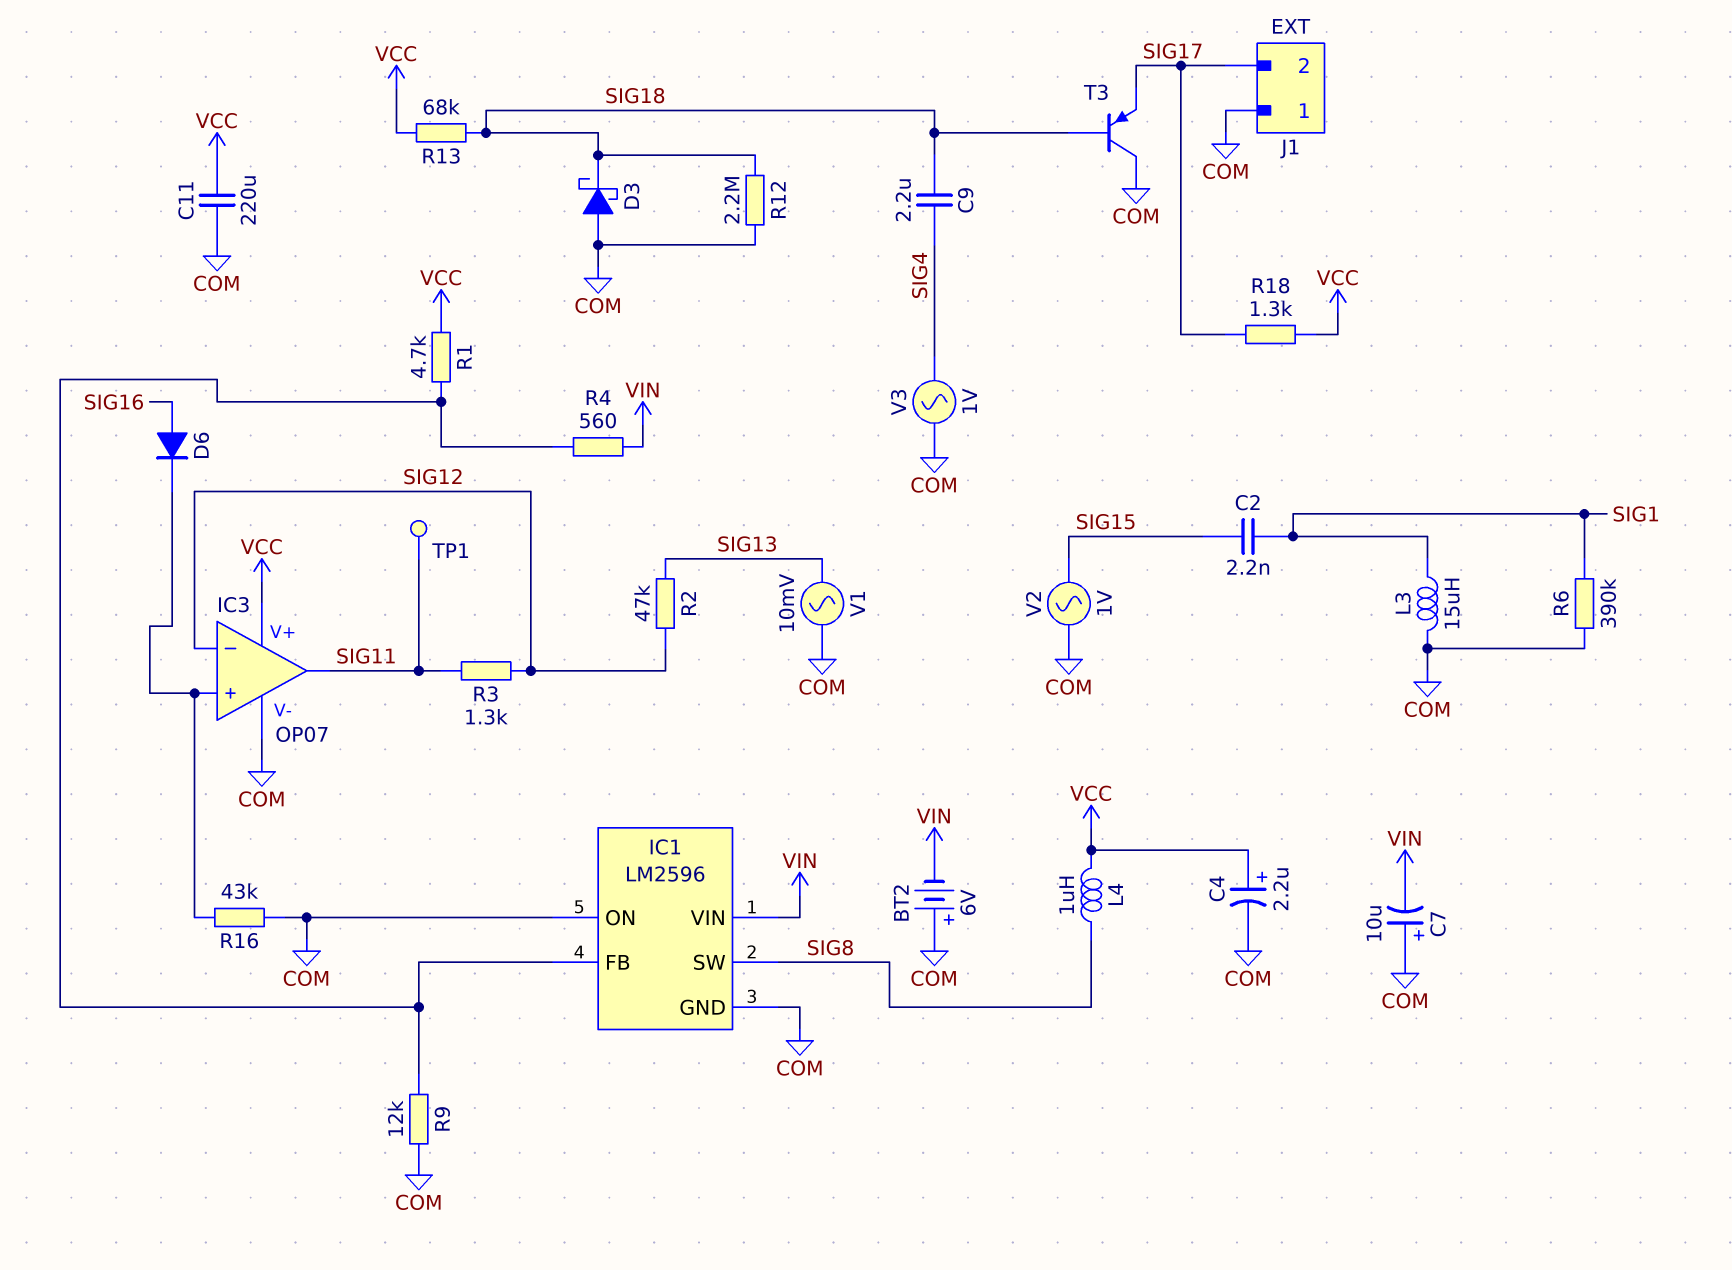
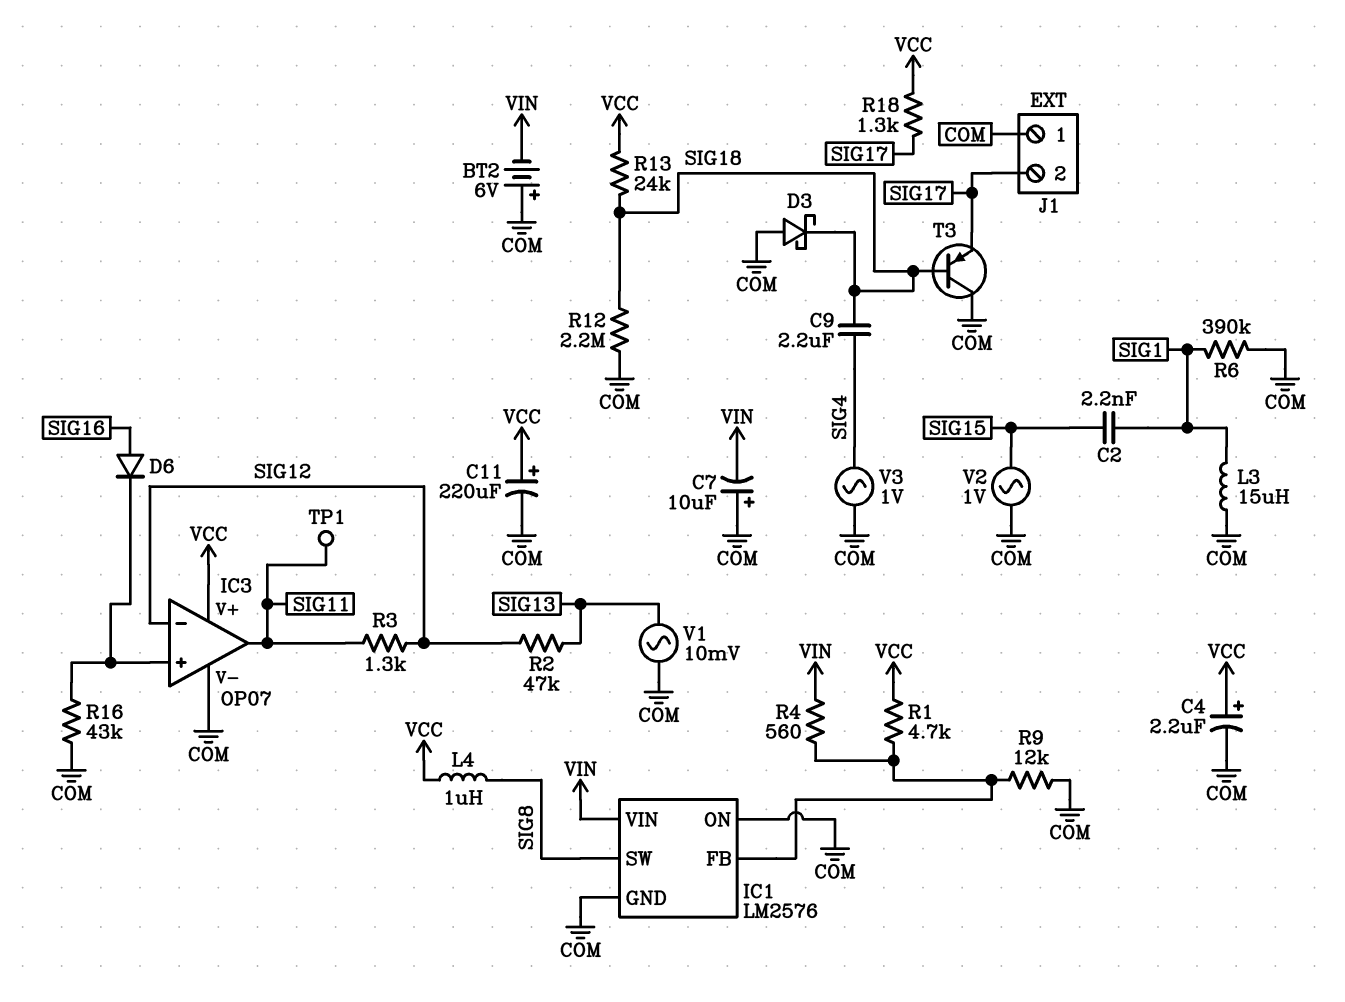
C11: 220uF (COM, VCC) -> 220uF (plus VCC, minus COM)
IC1: LM2596 -> LM2576
R13: 68k (SIG18, VCC) -> 24k (SIG18, VCC)

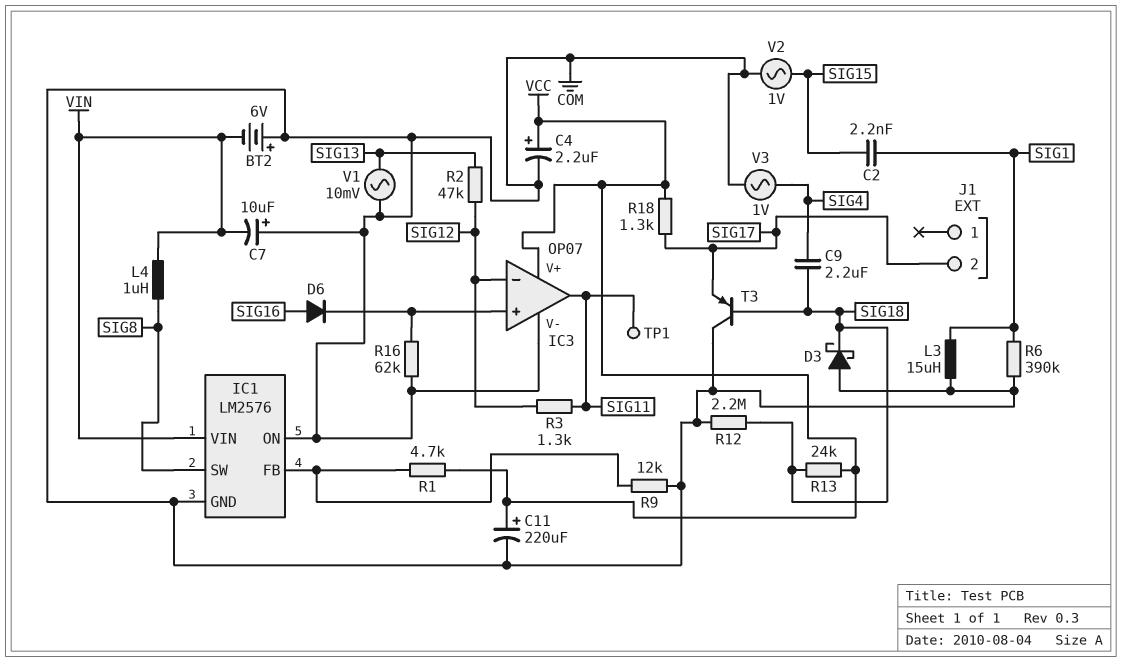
J1 pin 1: COM -> none
L4: 1uH (SIG8, VCC) -> 1uH (SIG8, VIN)
R4: 560 (IC1/FB, VIN) -> none
R16: 43k (COM, IC3/in+) -> 62k (COM, IC3/in+)

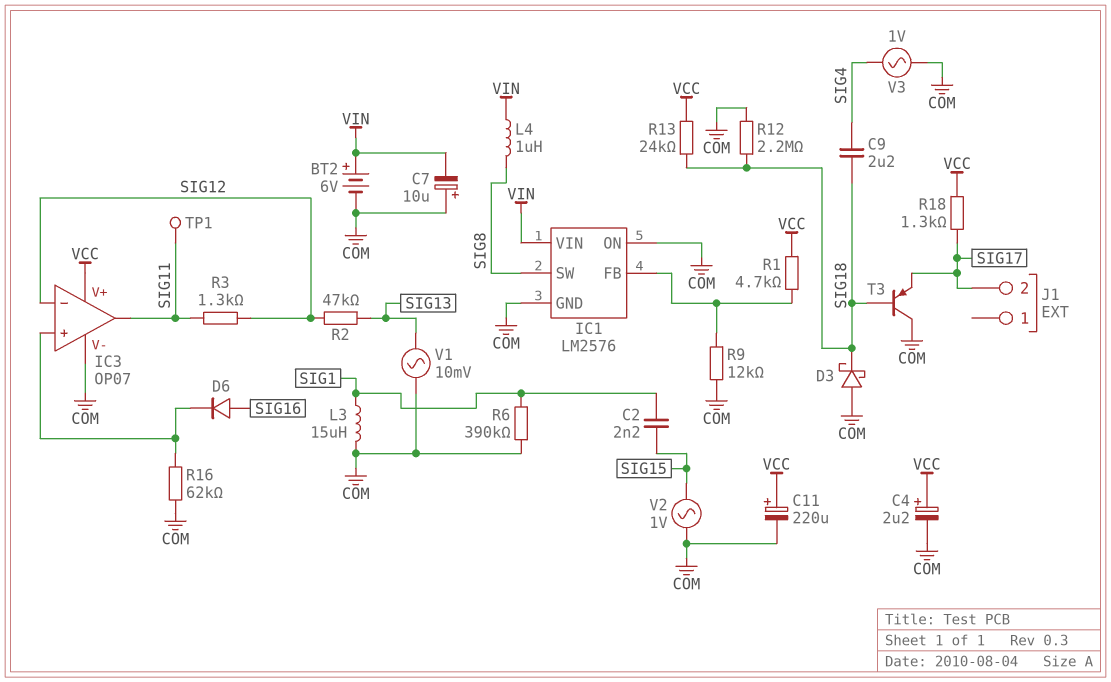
BT2: 6V (plus COM, minus VIN) -> 6V (plus VIN, minus COM)

